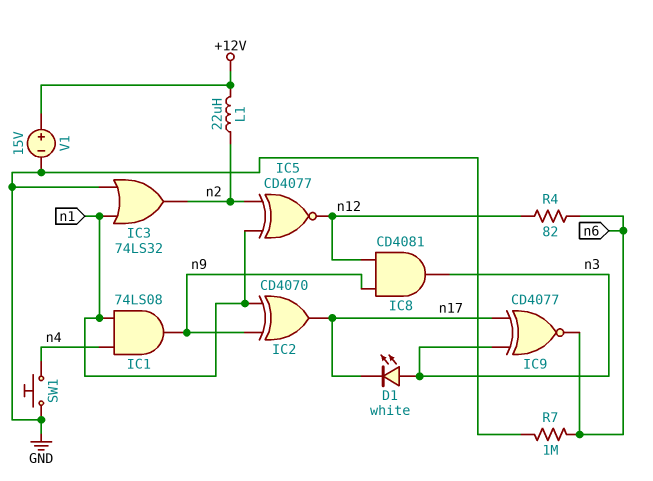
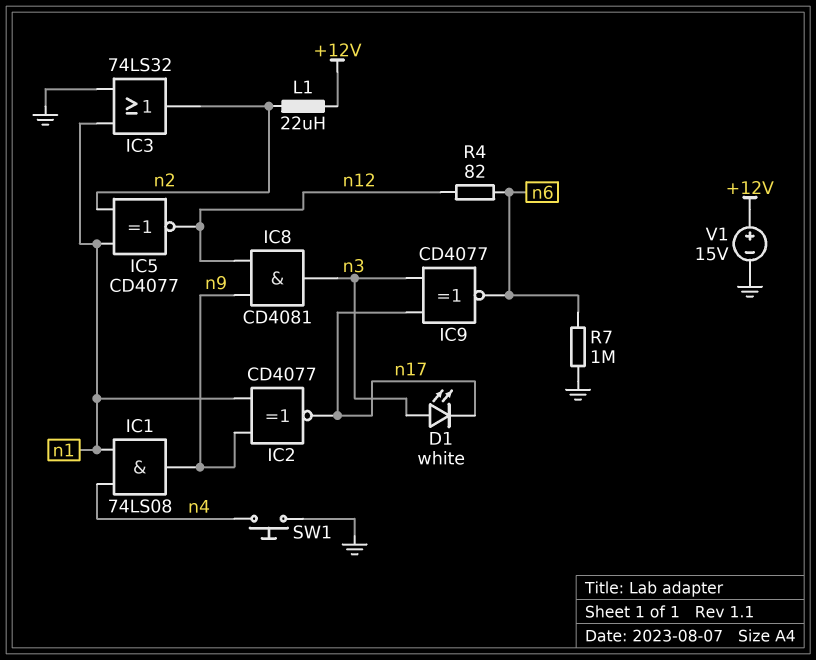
IC2: XOR CD4070 (in n1, in n9, out n17) -> XNOR CD4077 (in n1, in n9, out n17)

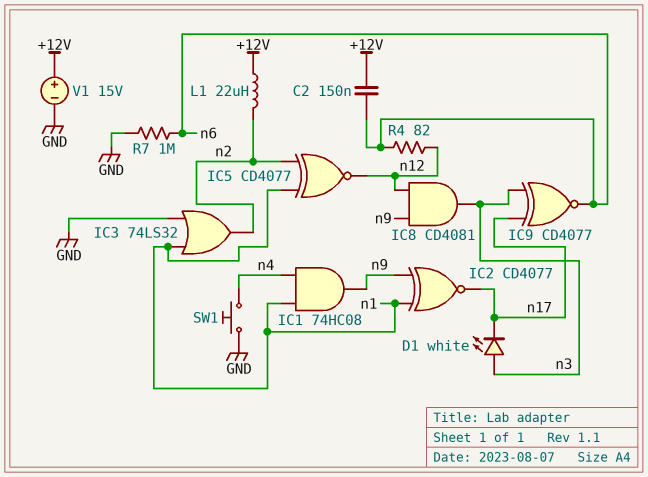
C2: none -> 150nF (+12V, n6)
IC1: AND 74LS08 (in n1, in n4, out n9) -> AND 74HC08 (in n1, in n4, out n9)

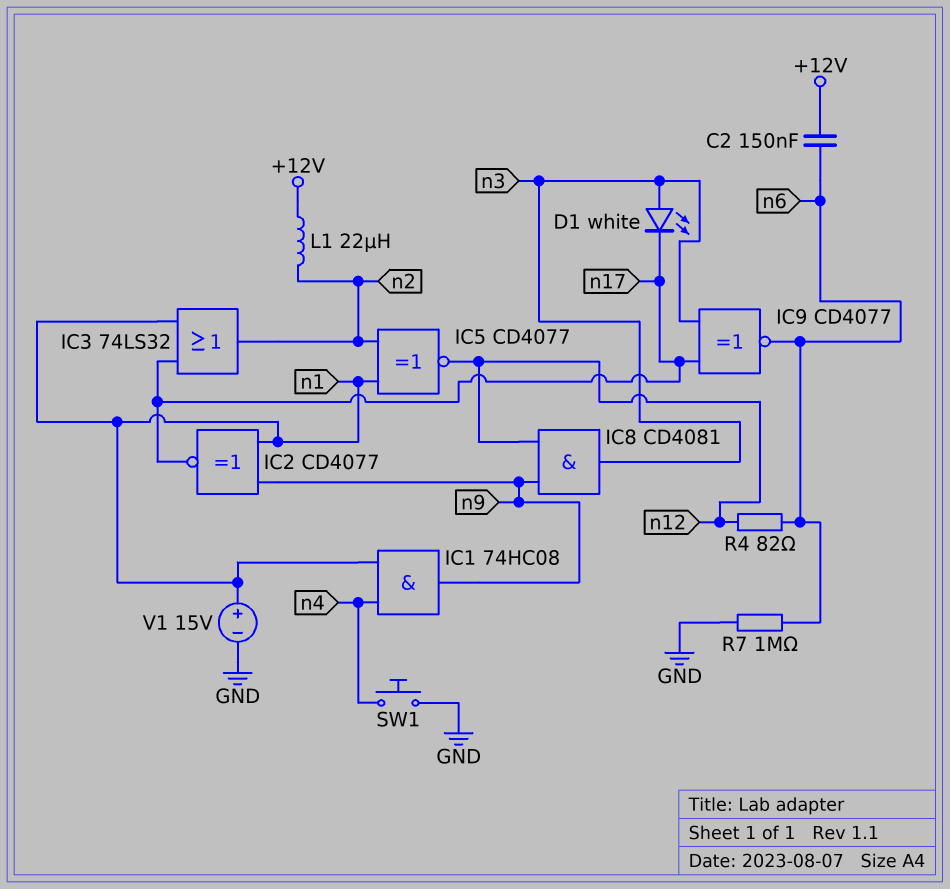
IC3: OR 74LS32 (in GND, in n1, out n2) -> OR 74LS32 (in n1, in n17, out n2)
V1: 15V (plus +12V, minus GND) -> 15V (plus n1, minus GND)

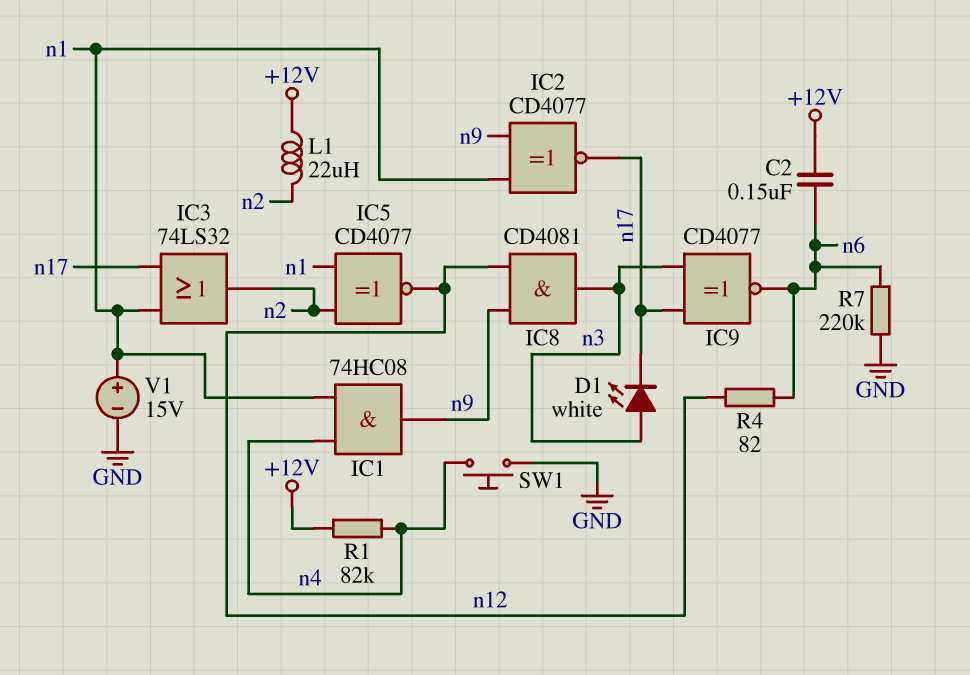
R1: none -> 82k (+12V, n4)
R7: 1M (GND, n6) -> 220k (GND, n6)

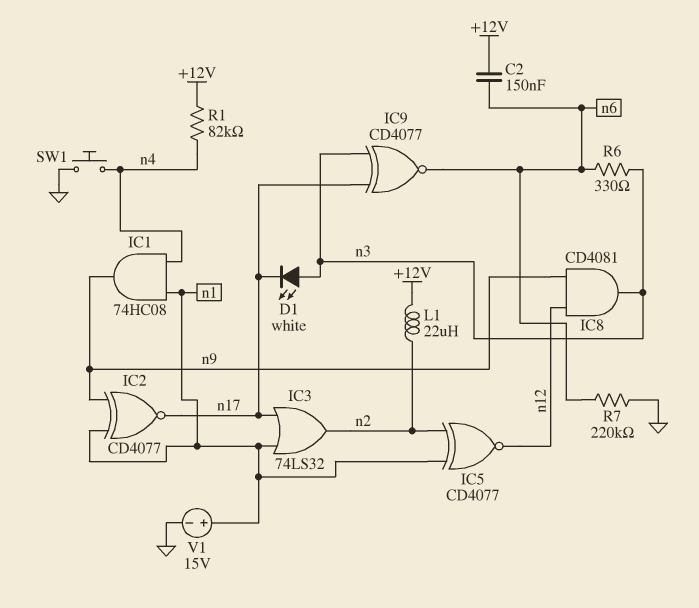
R4: 82 (n6, n12) -> none
R6: none -> 330 (n3, n6)

